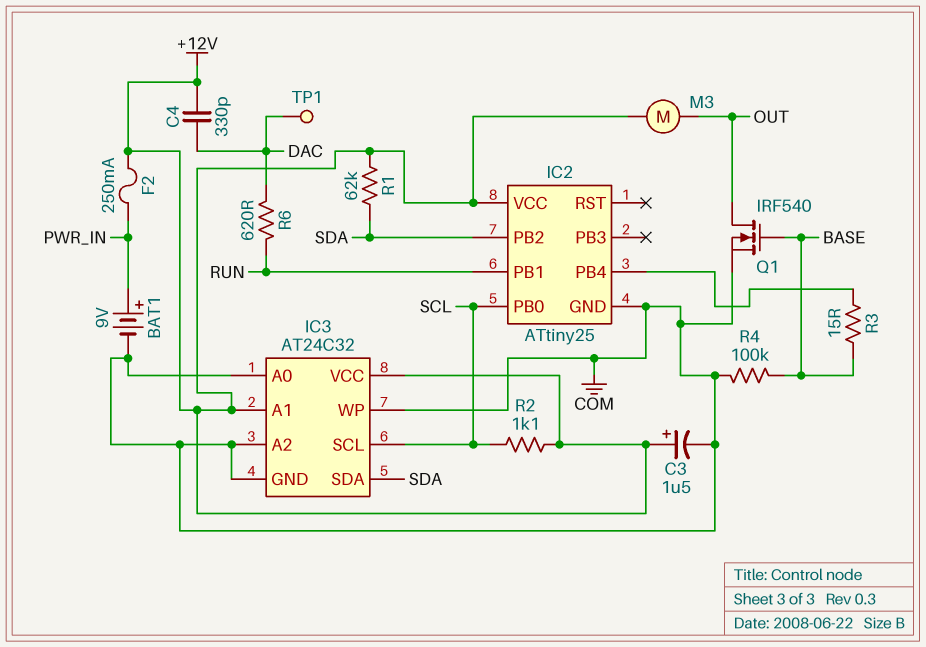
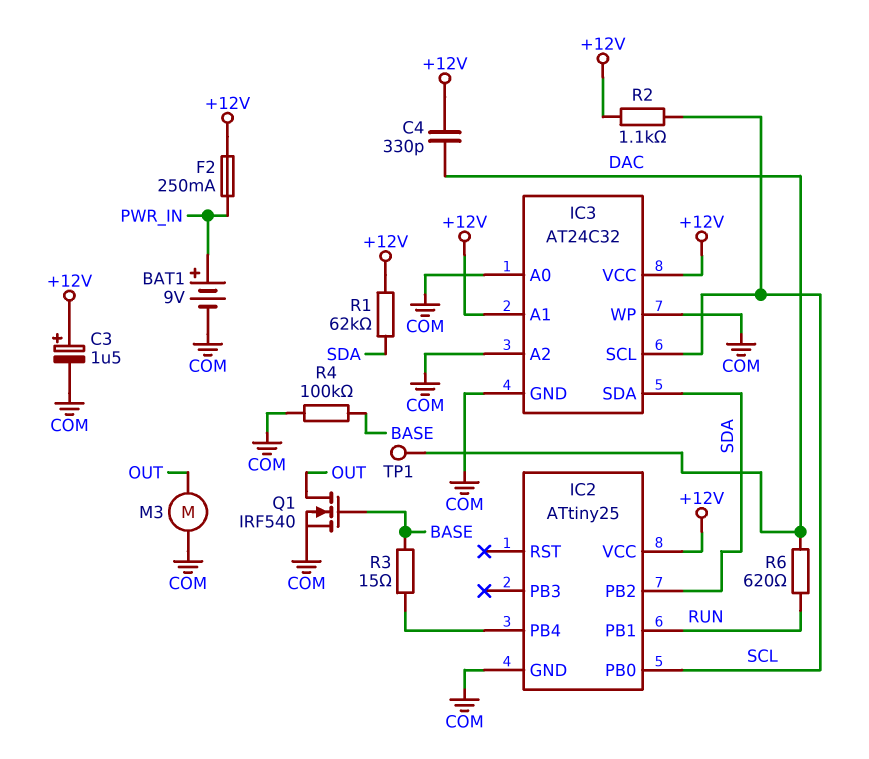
M3: motor (+12V, OUT) -> motor (COM, OUT)

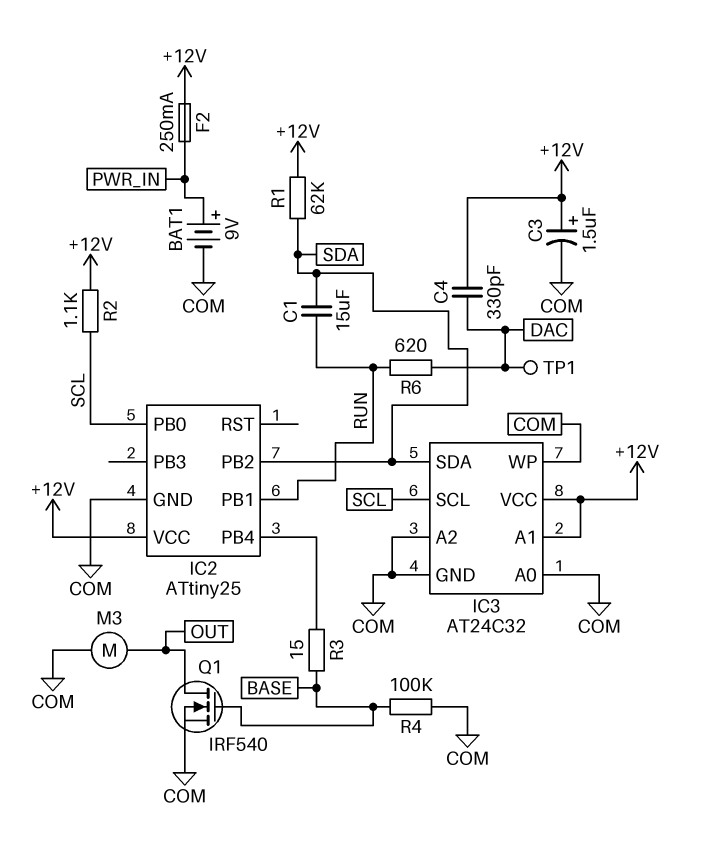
C1: none -> 15uF (RUN, SDA)

